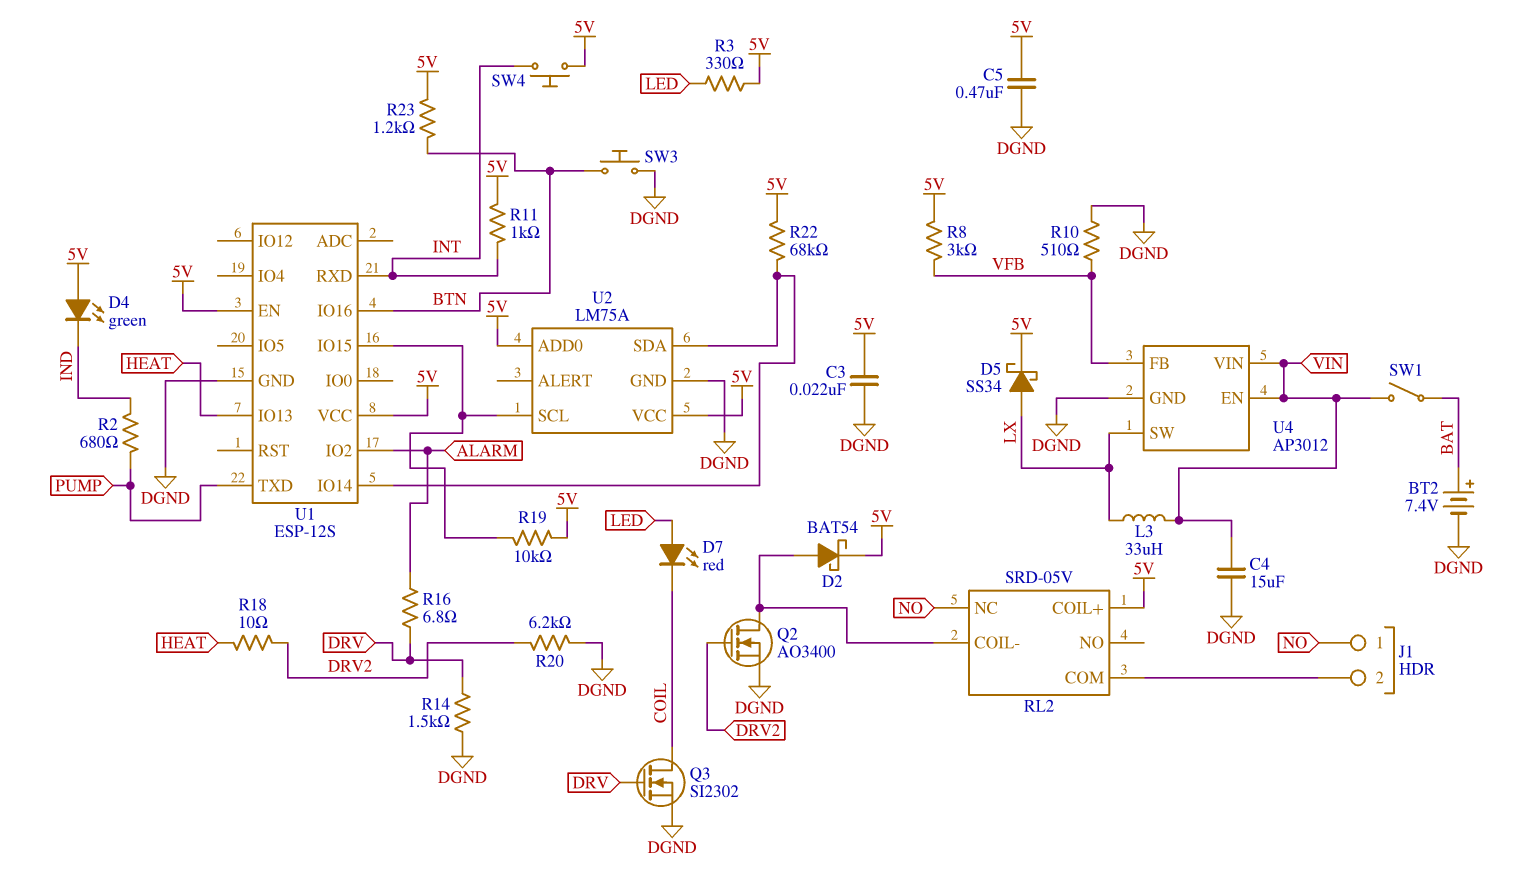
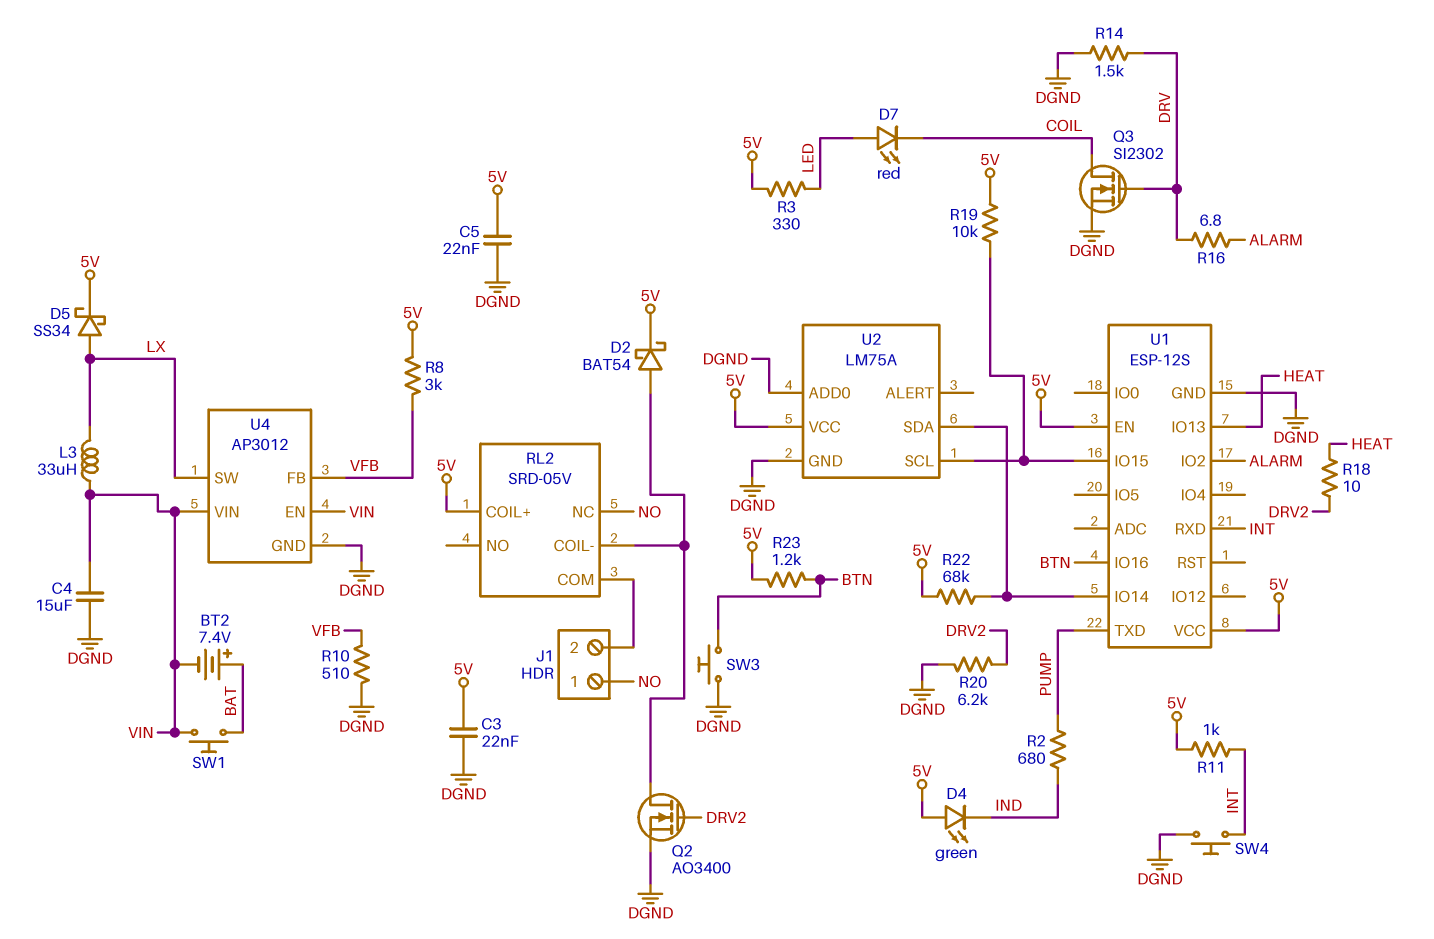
BT2: 7.4V (plus BAT, minus DGND) -> 7.4V (plus BAT, minus VIN)
C5: 470nF (5V, DGND) -> 22nF (5V, DGND)
SW1: switch (BAT, VIN) -> button (BAT, VIN)
SW4: button (5V, INT) -> button (DGND, INT)
U2 pin ADD0: 5V -> DGND

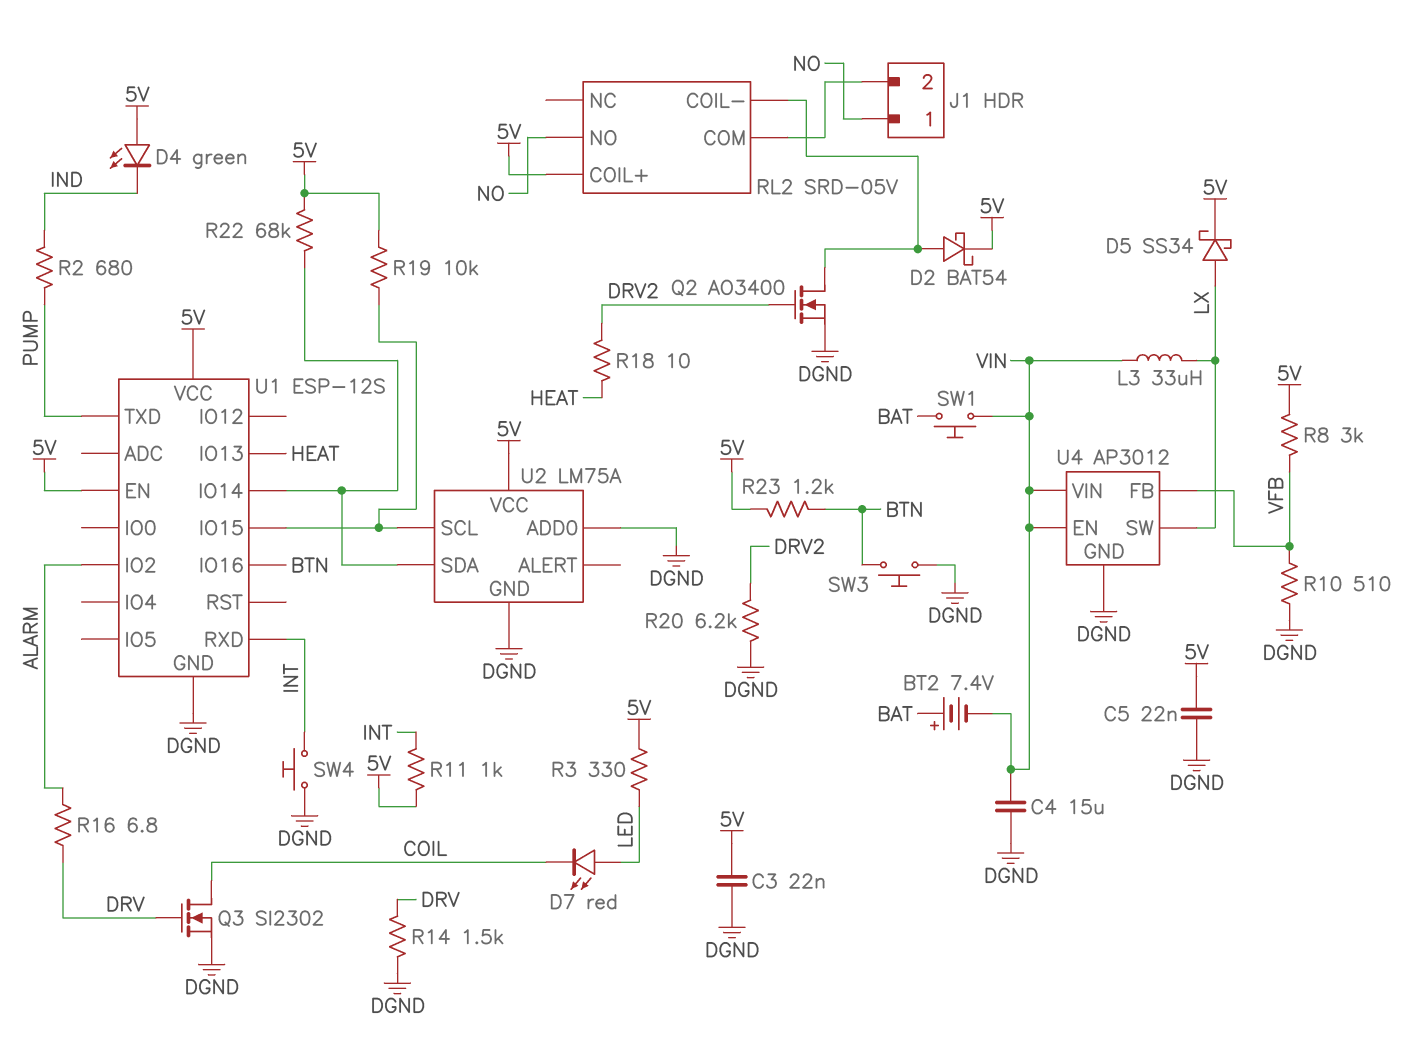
RL2 pin NC: NO -> none
RL2 pin NO: none -> NO

